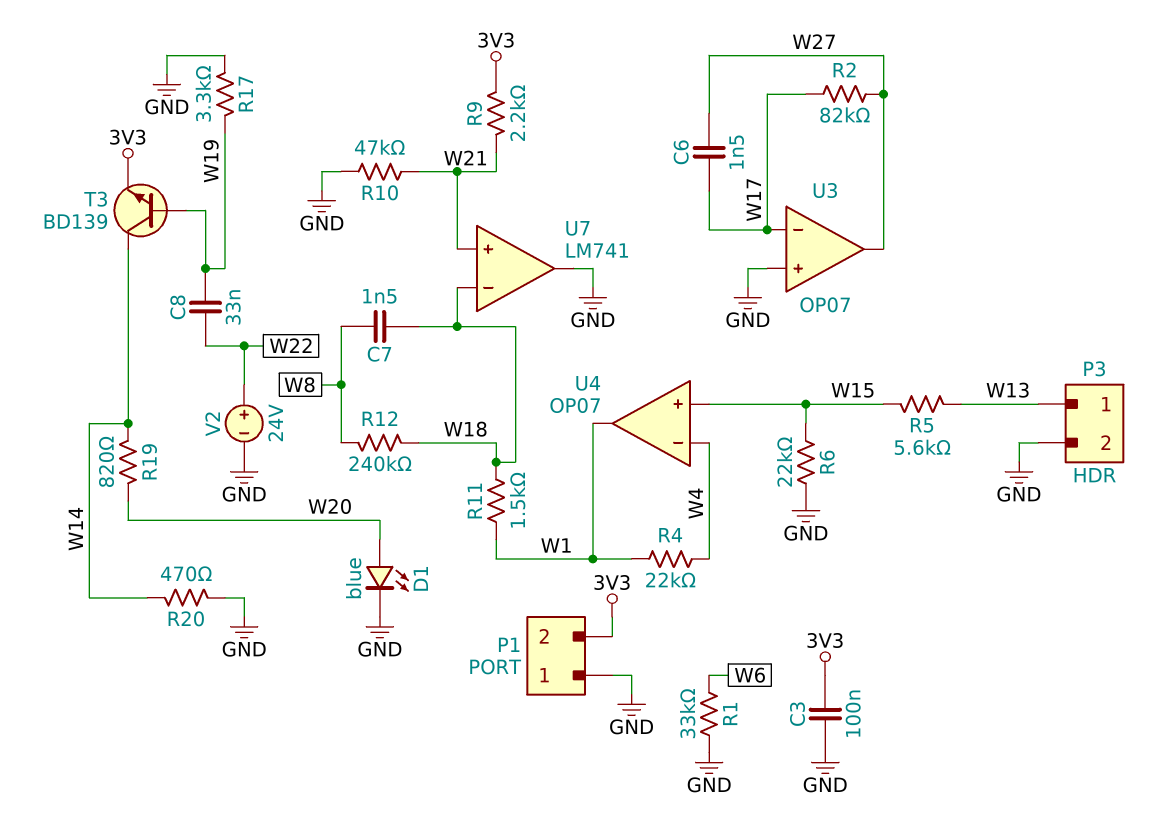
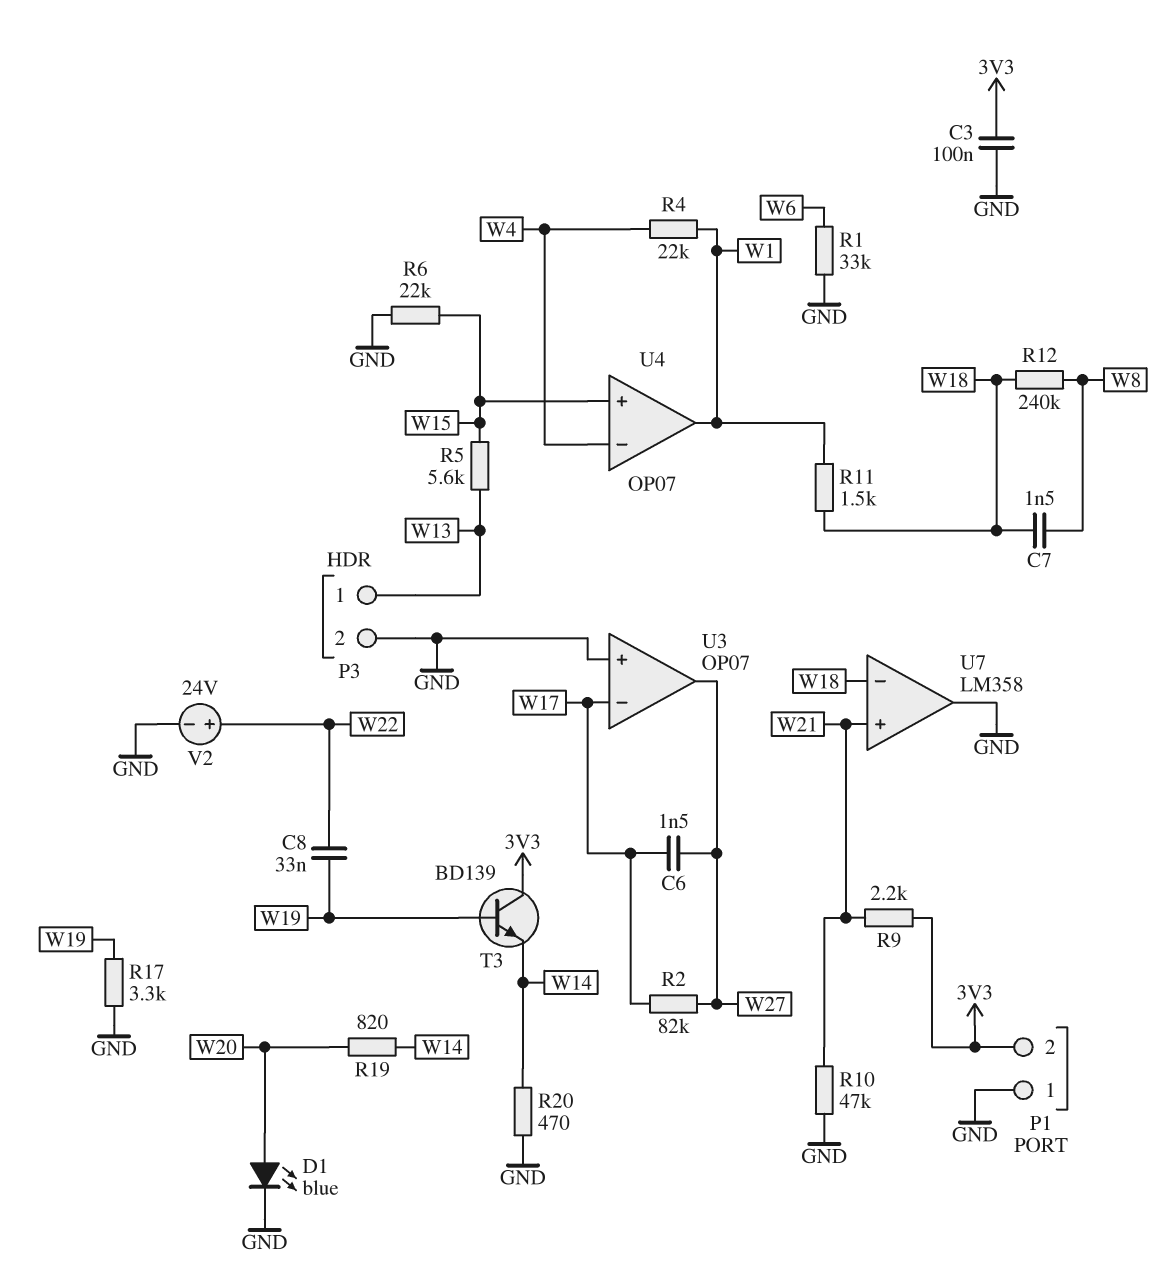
T3: NPN BD139 (B W19, C W14, E 3V3) -> NPN BD139 (B W19, C 3V3, E W14)
U7: LM741 -> LM358

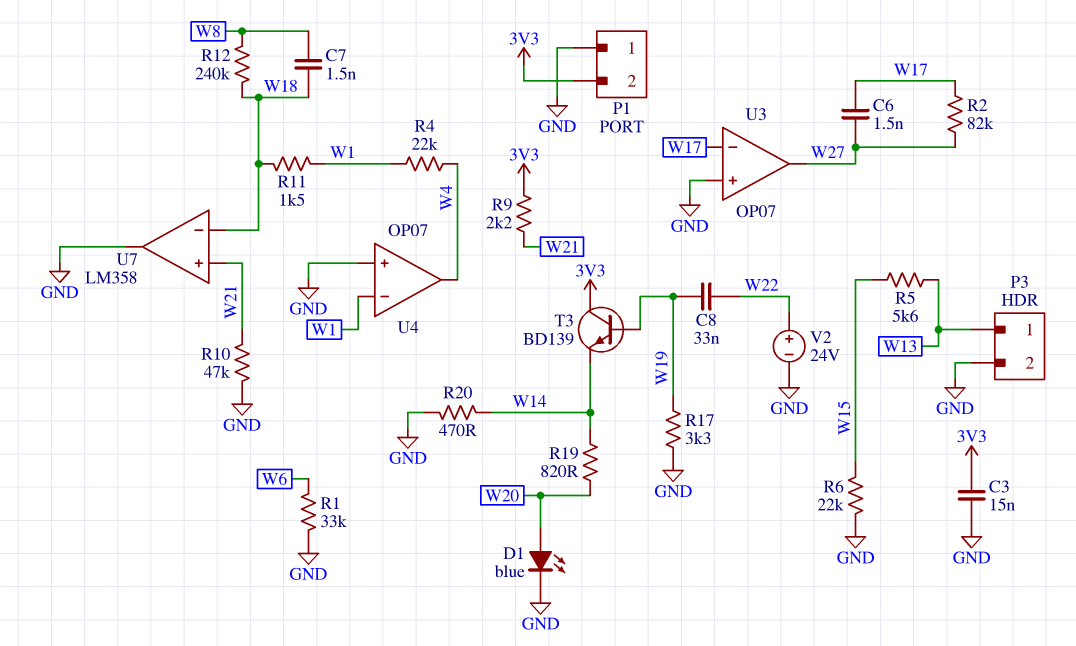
C3: 100nF (3V3, GND) -> 15nF (3V3, GND)
U4 pin in+: W15 -> GND
U4 pin in-: W4 -> W1
U4 pin out: W1 -> W4

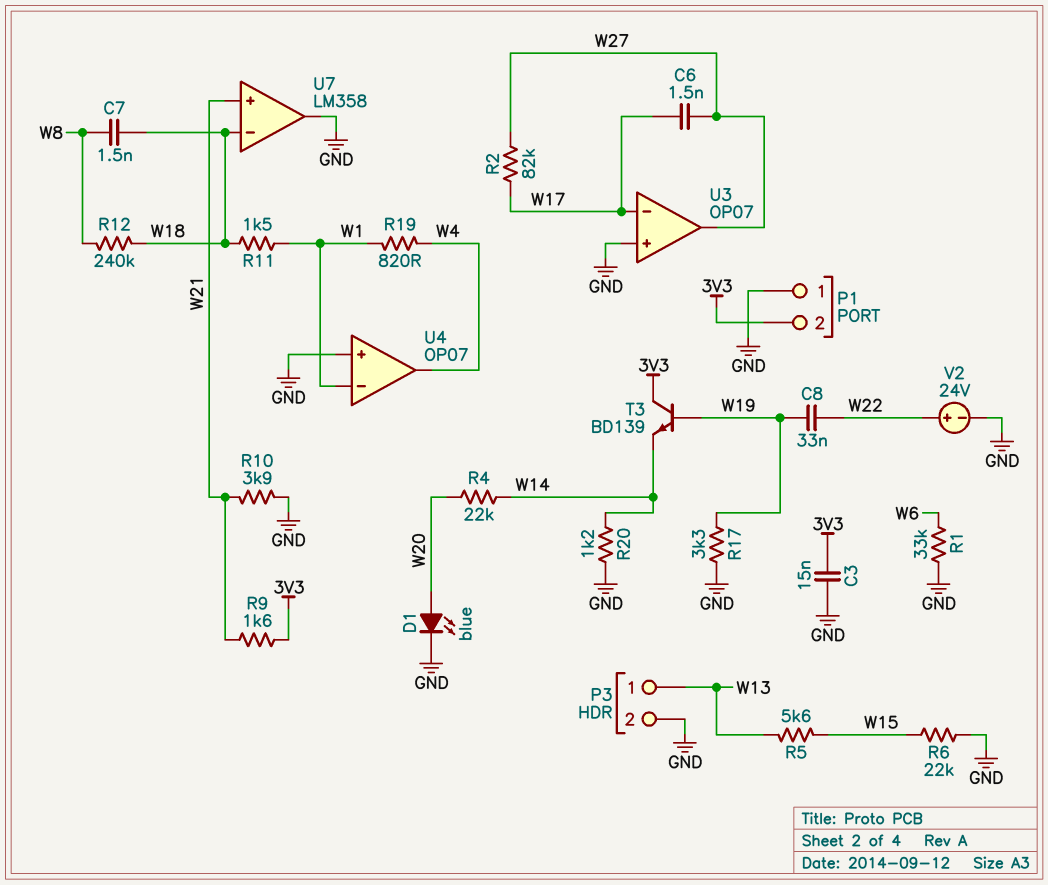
R4: 22k (W1, W4) -> 22k (W14, W20)
R9: 2.2k (3V3, W21) -> 1.6k (3V3, W21)
R10: 47k (GND, W21) -> 3.9k (GND, W21)
R19: 820 (W14, W20) -> 820 (W1, W4)
R20: 470 (GND, W14) -> 1.2k (GND, W14)

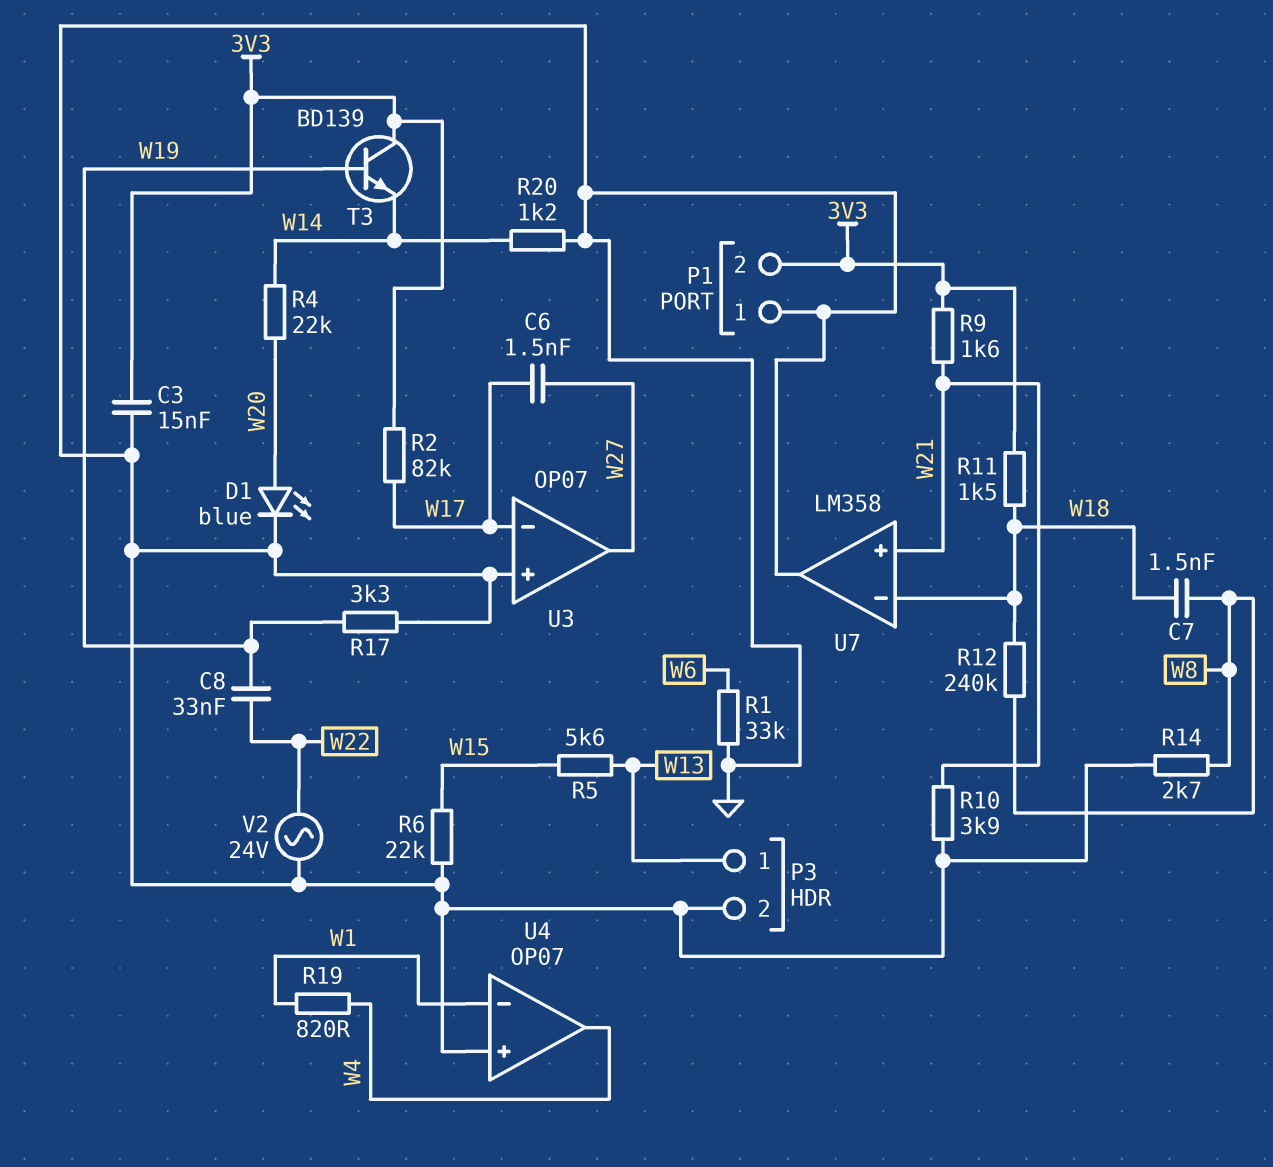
R2: 82k (W17, W27) -> 82k (3V3, W17)
R11: 1.5k (W1, W18) -> 1.5k (3V3, W18)
R14: none -> 2.7k (GND, W8)
V2: 24V (plus W22, minus GND) -> AC 24V (GND, W22)

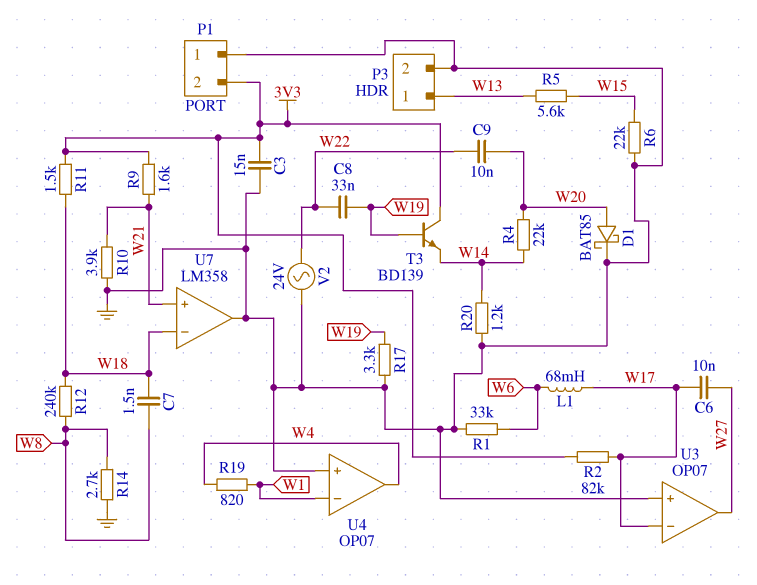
C6: 1.5nF (W17, W27) -> 10nF (W17, W27)
C9: none -> 10nF (W20, W22)
D1: LED blue (A W20, K GND) -> schottky BAT85 (A W20, K GND)
L1: none -> 68mH (W6, W17)

